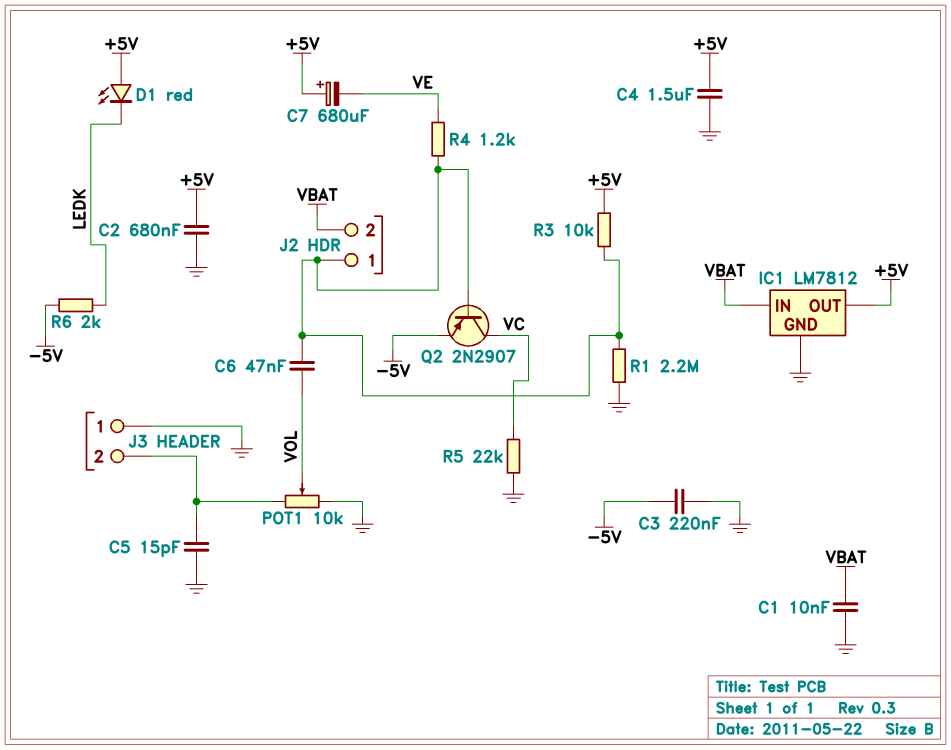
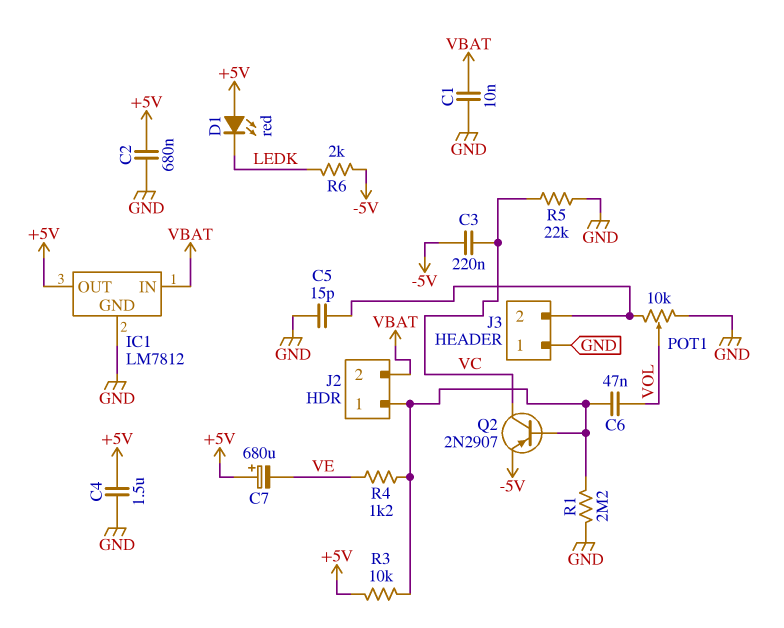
C3: 220nF (-5V, GND) -> 220nF (-5V, VC)

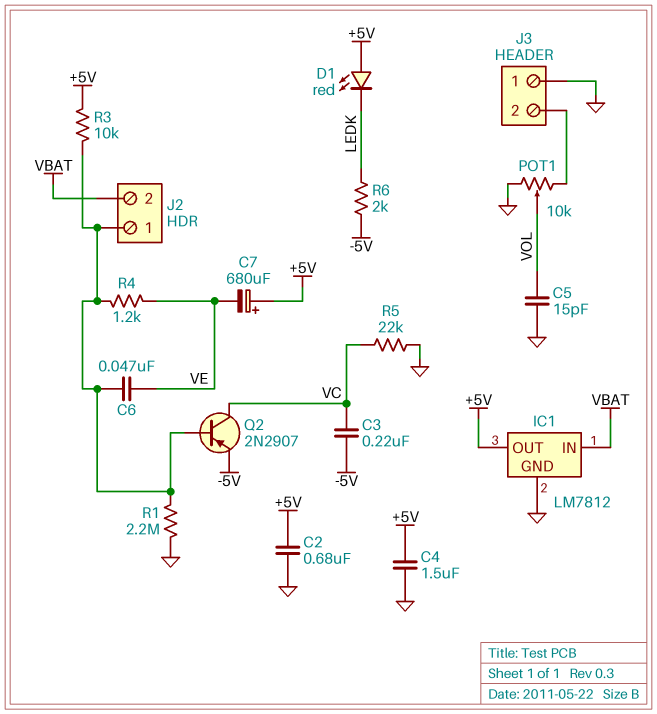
C1: 10nF (GND, VBAT) -> none
C5: 15pF (GND, J3/2) -> 15pF (GND, VOL)
C6: 47nF (J2/1, VOL) -> 47nF (J2/1, VE)

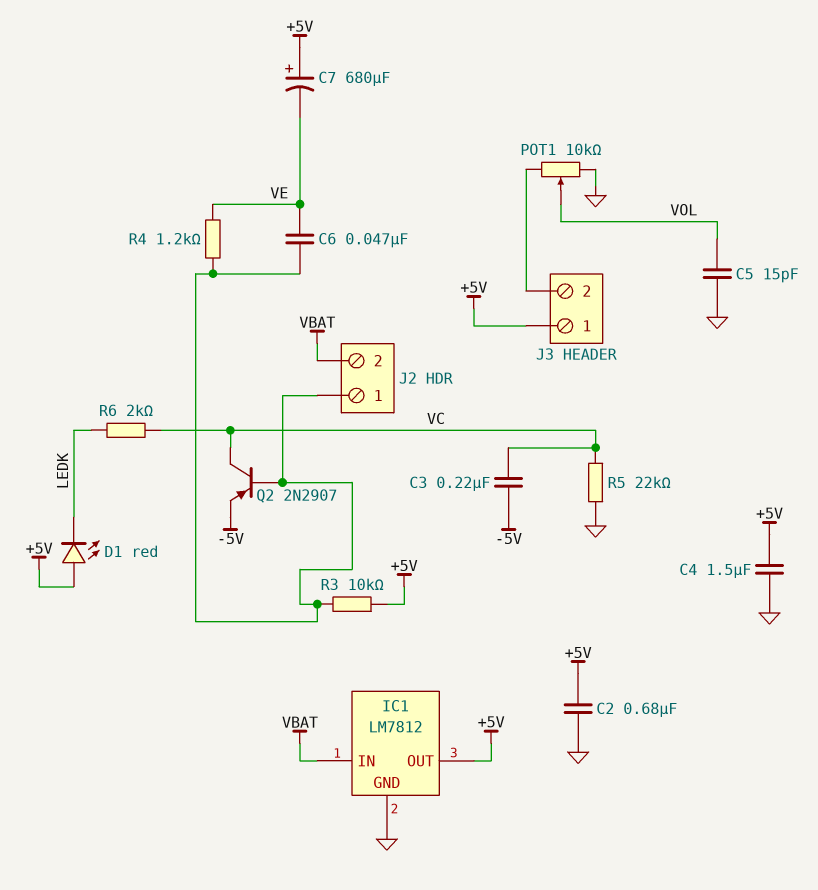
J3 pin 1: GND -> +5V
R1: 2.2M (GND, J2/1) -> none
R6: 2k (-5V, LEDK) -> 2k (LEDK, VC)

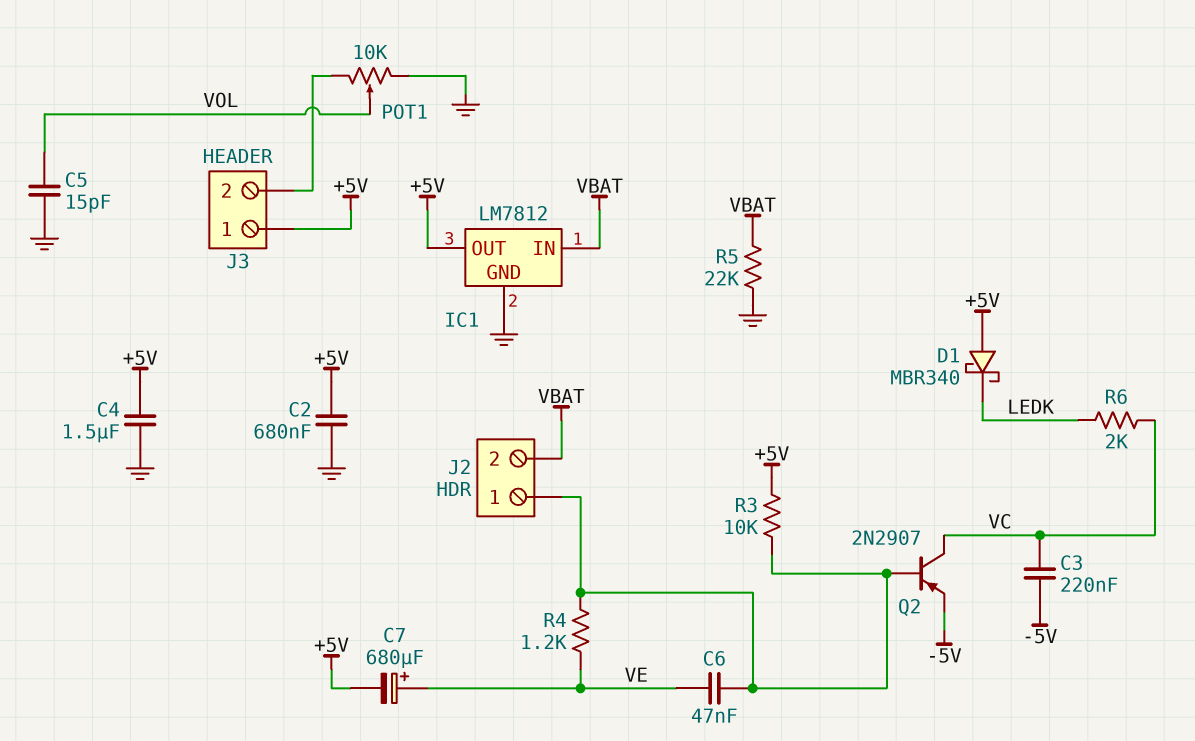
C7: 680uF (plus +5V, minus VE) -> 680uF (plus VE, minus +5V)
D1: LED red (A +5V, K LEDK) -> schottky MBR340 (A +5V, K LEDK)
R5: 22k (GND, VC) -> 22k (GND, VBAT)

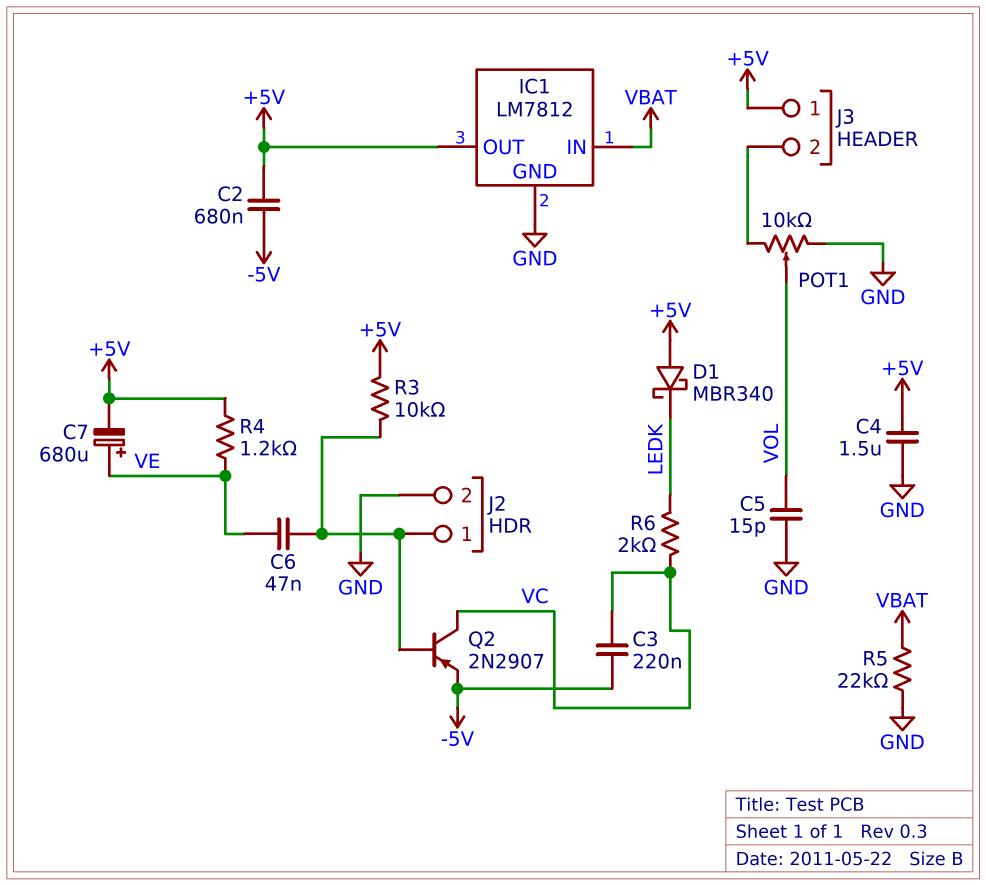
C2: 680nF (+5V, GND) -> 680nF (+5V, -5V)
J2 pin 2: VBAT -> GND
R4: 1.2k (J2/1, VE) -> 1.2k (+5V, VE)

